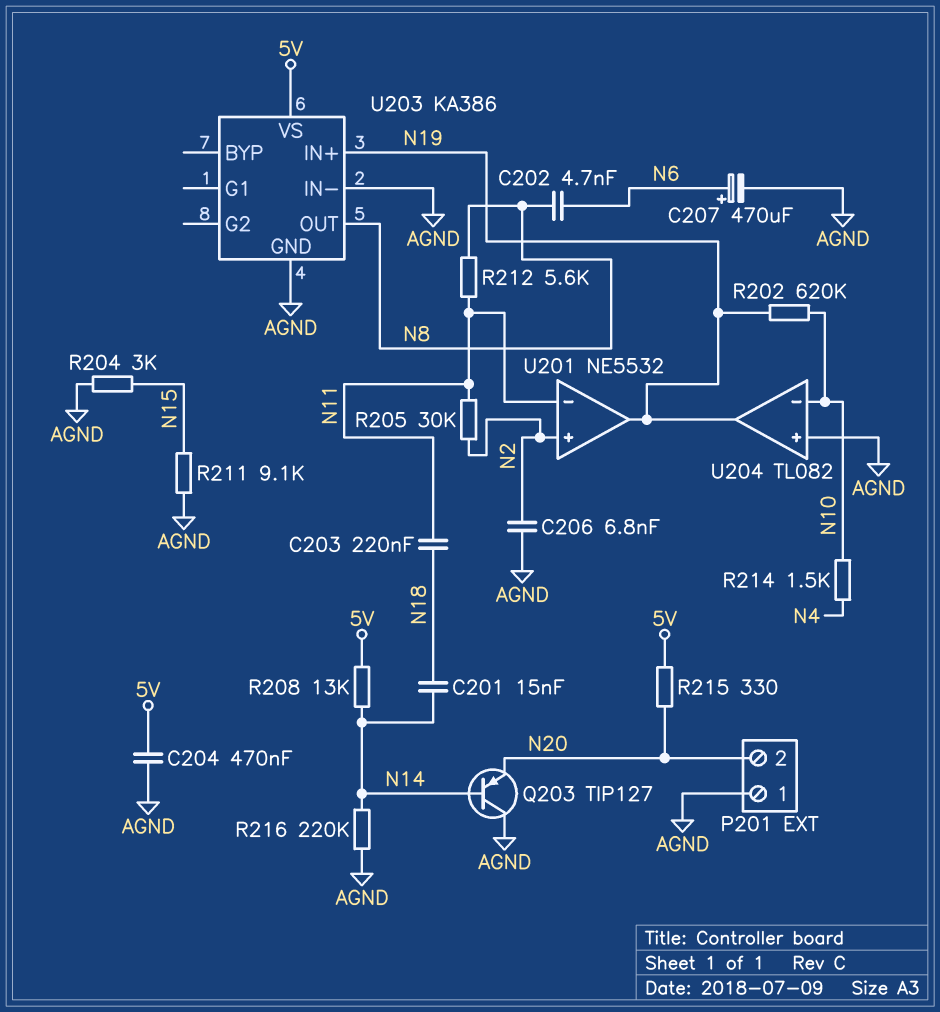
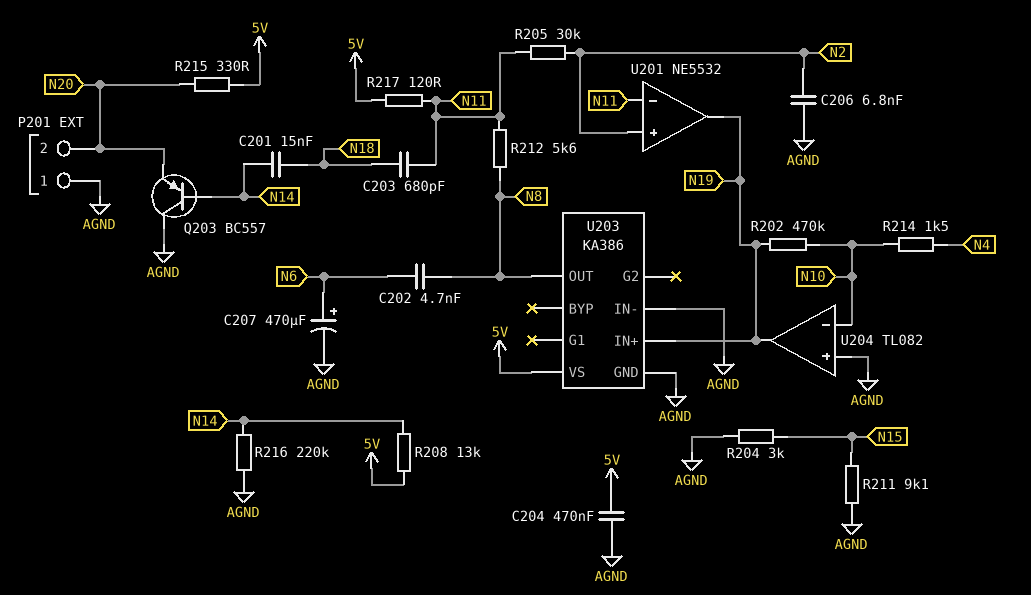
C203: 220nF (N11, N18) -> 680pF (N11, N18)
Q203: PNP TIP127 (B N14, C AGND, E N20) -> PNP BC557 (B N14, C AGND, E N20)
R202: 620k (N10, N19) -> 470k (N10, N19)
R217: none -> 120 (5V, N11)

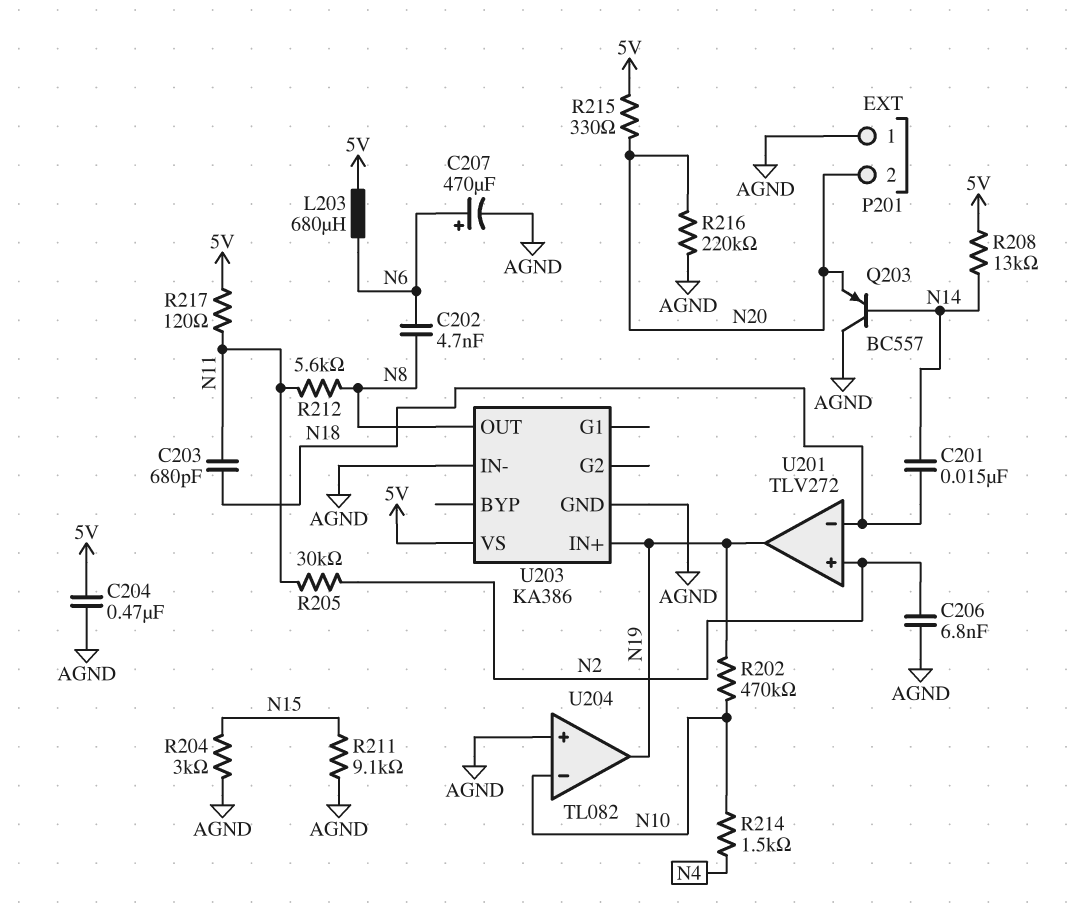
L203: none -> 680uH (5V, N6)
R216: 220k (AGND, N14) -> 220k (AGND, N20)
U201: NE5532 -> TLV272
U201 pin in-: N11 -> N18

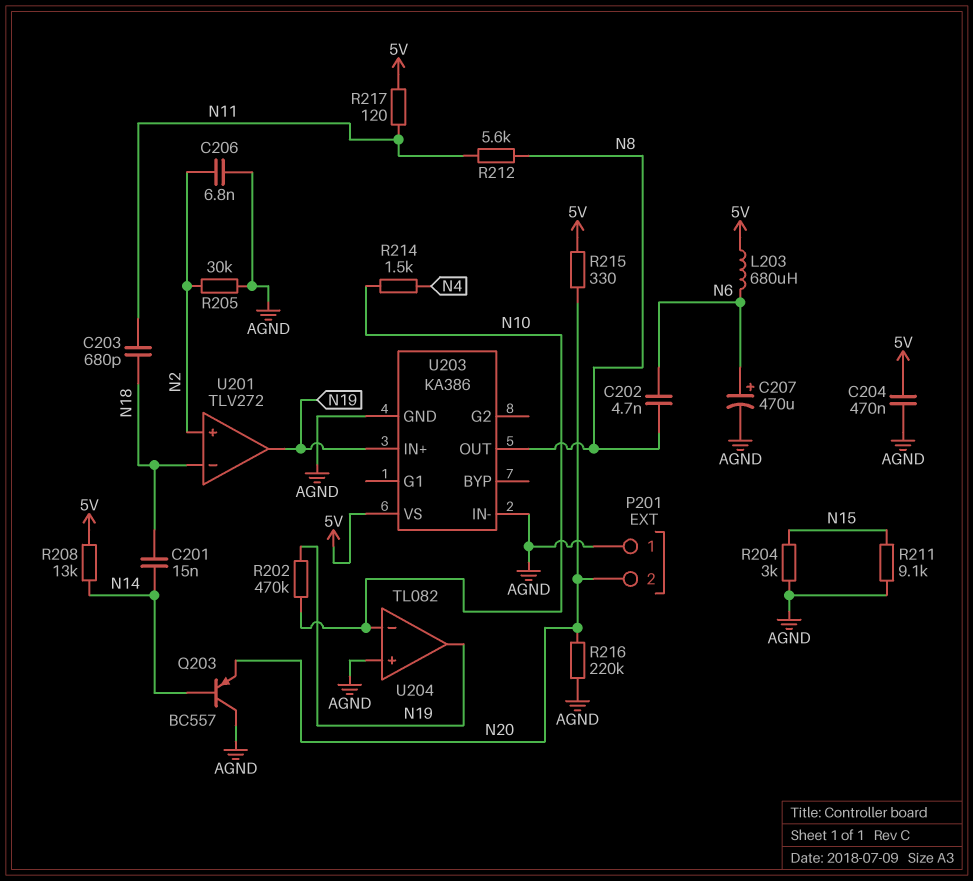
R205: 30k (N2, N11) -> 30k (AGND, N2)

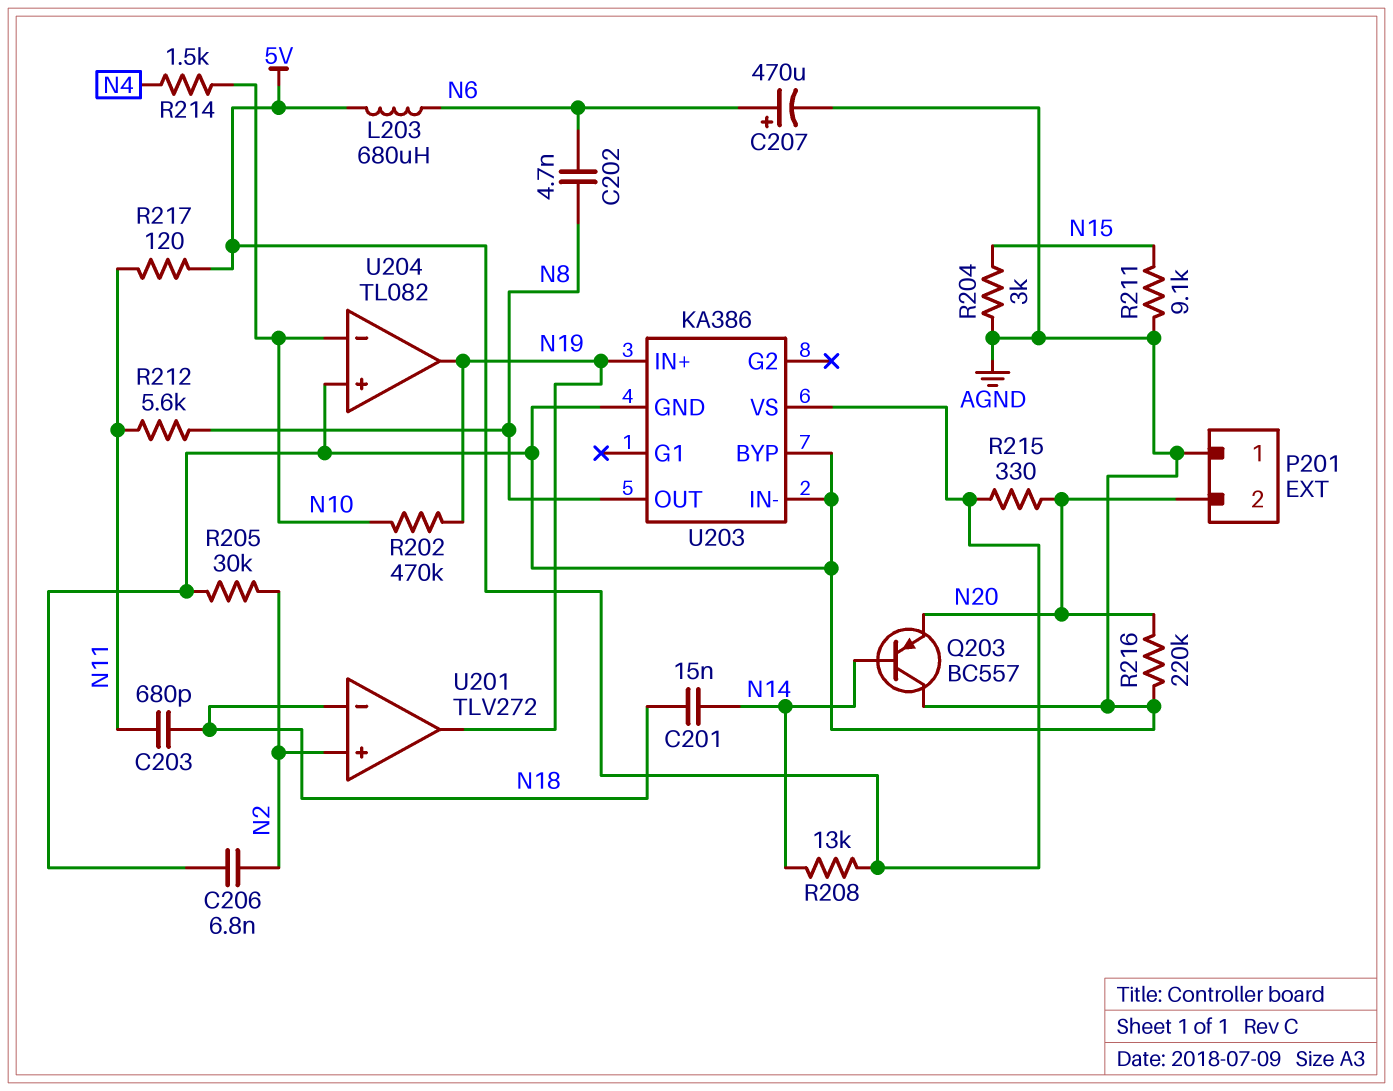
C204: 470nF (5V, AGND) -> none
U203 pin BYP: none -> AGND

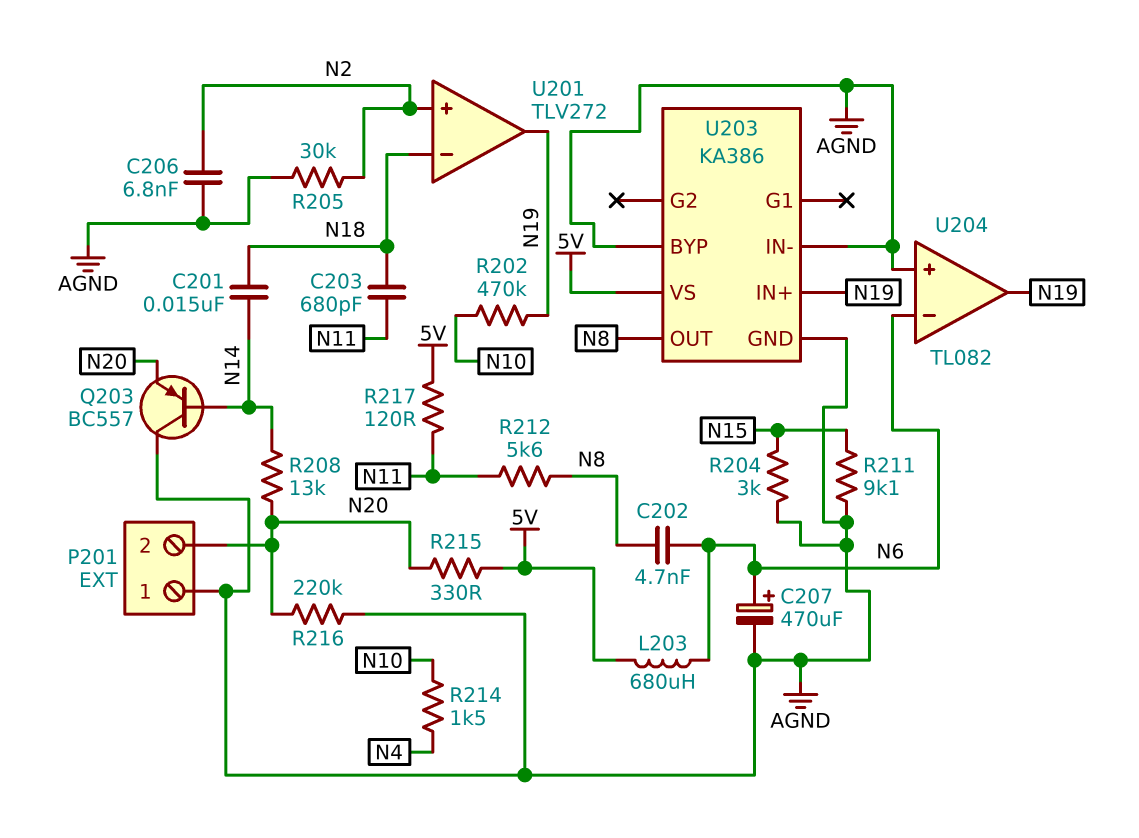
R208: 13k (5V, N14) -> 13k (N14, N20)
U204 pin in-: N10 -> N6

